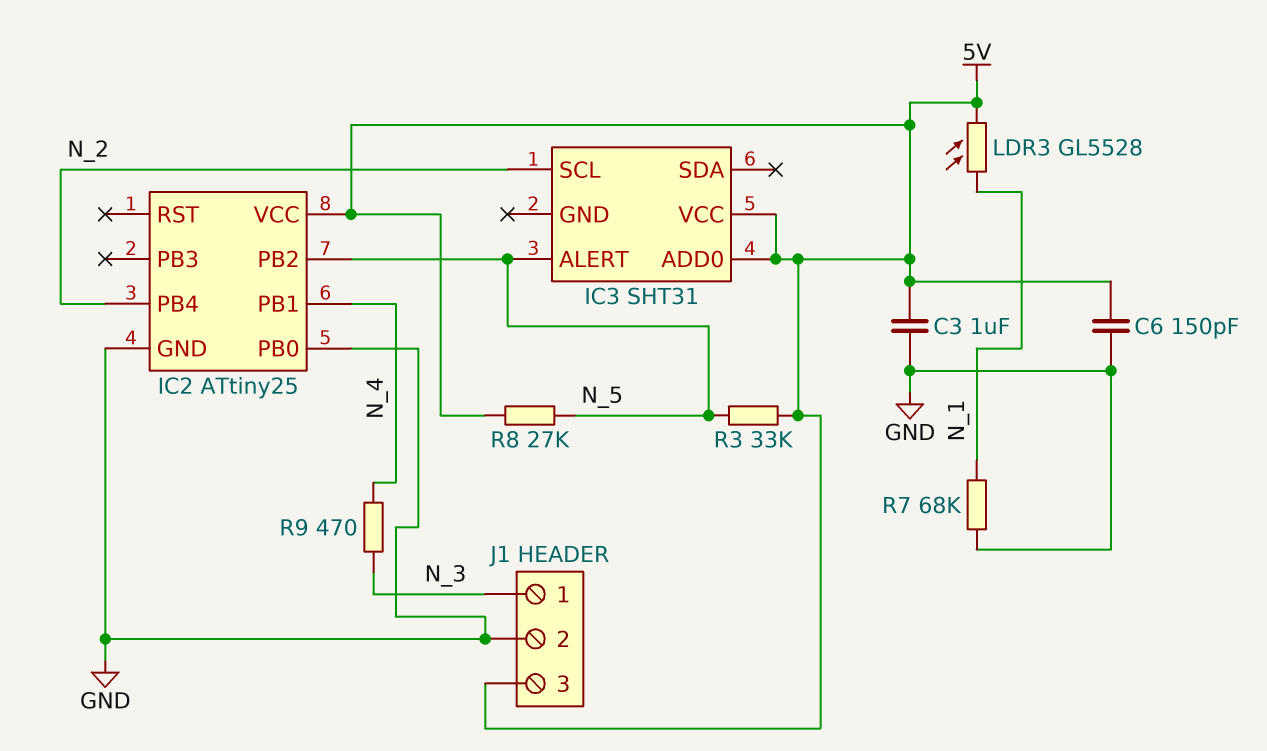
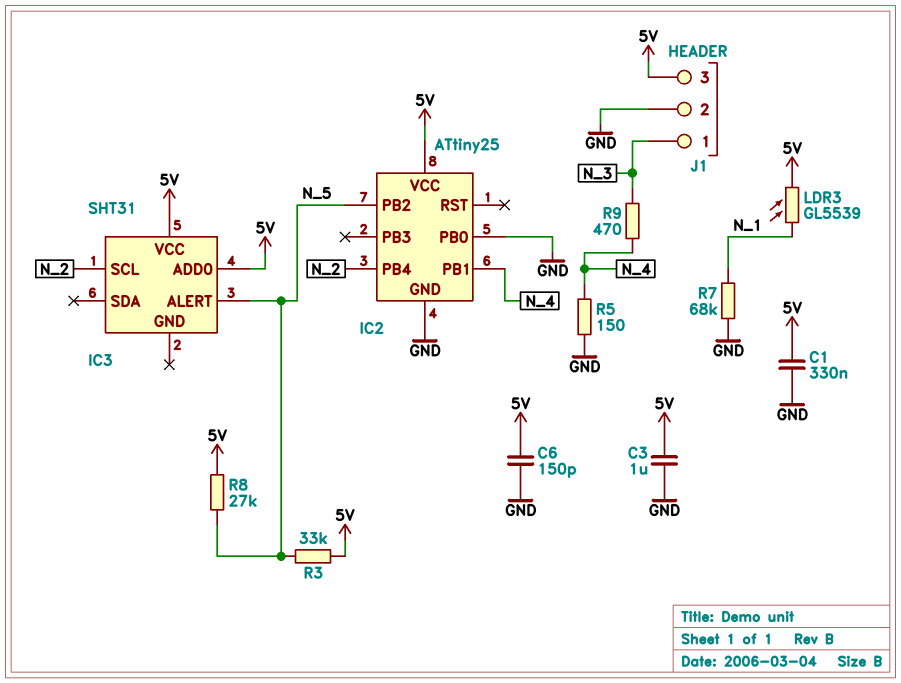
C1: none -> 330nF (5V, GND)
LDR3: GL5528 (5V, N_1) -> GL5539 (5V, N_1)
R5: none -> 150 (GND, N_4)

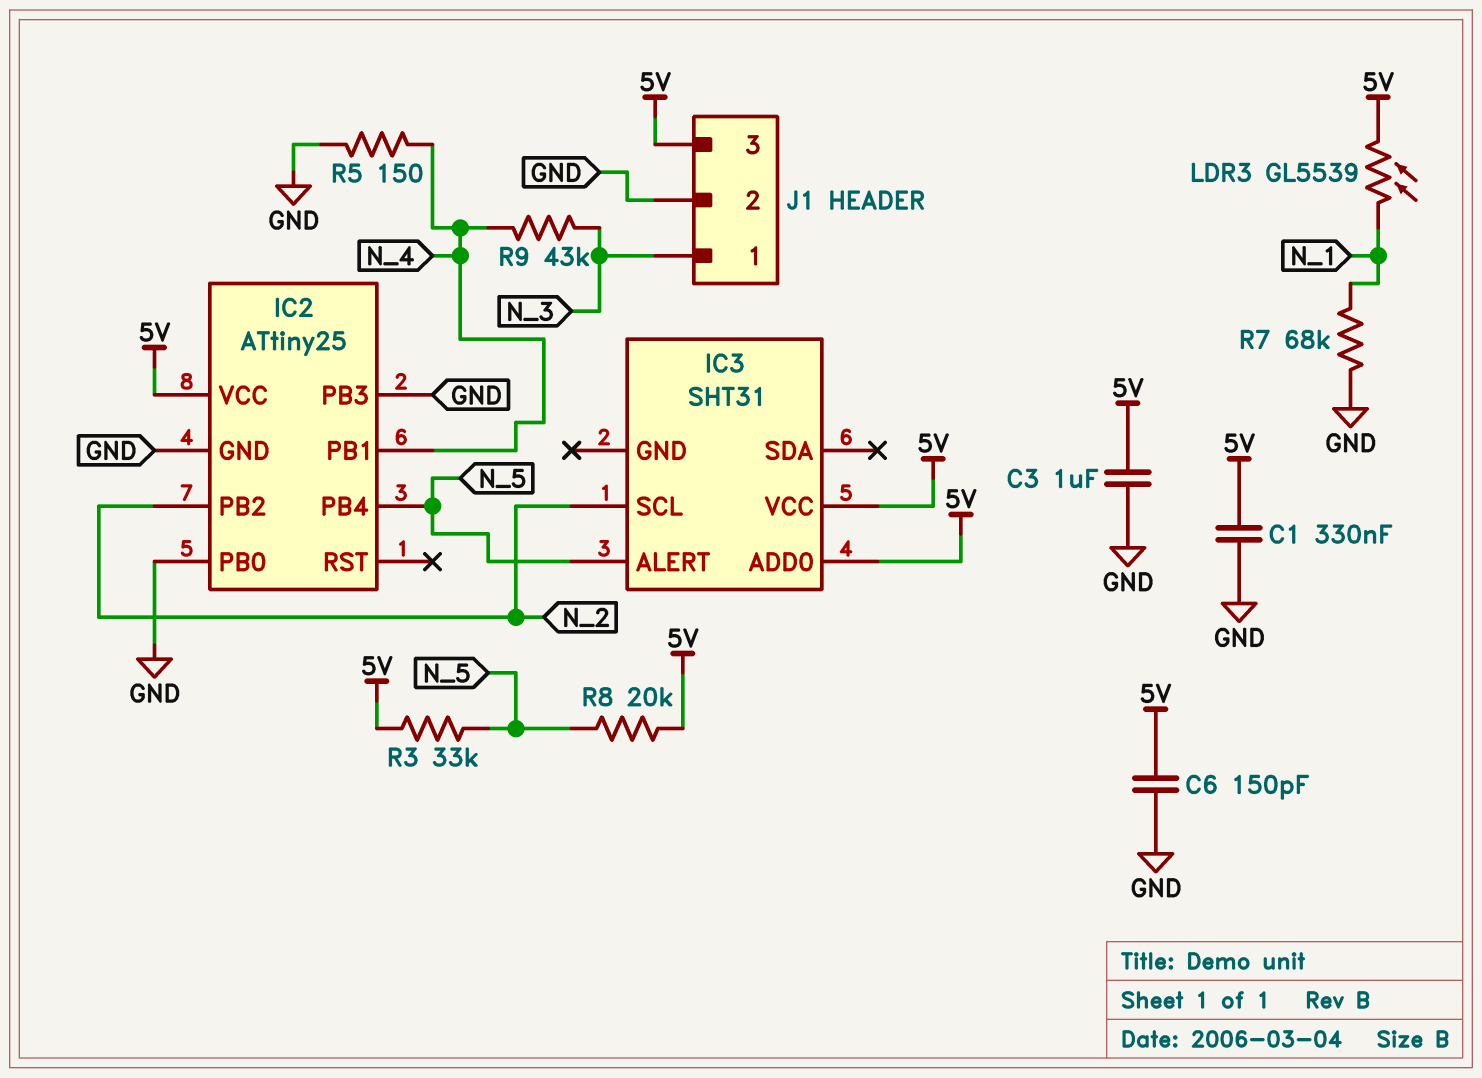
IC2 pin PB2: N_5 -> N_2
IC2 pin PB3: none -> GND
IC2 pin PB4: N_2 -> N_5
R8: 27k (5V, N_5) -> 20k (5V, N_5)
R9: 470 (N_3, N_4) -> 43k (N_3, N_4)

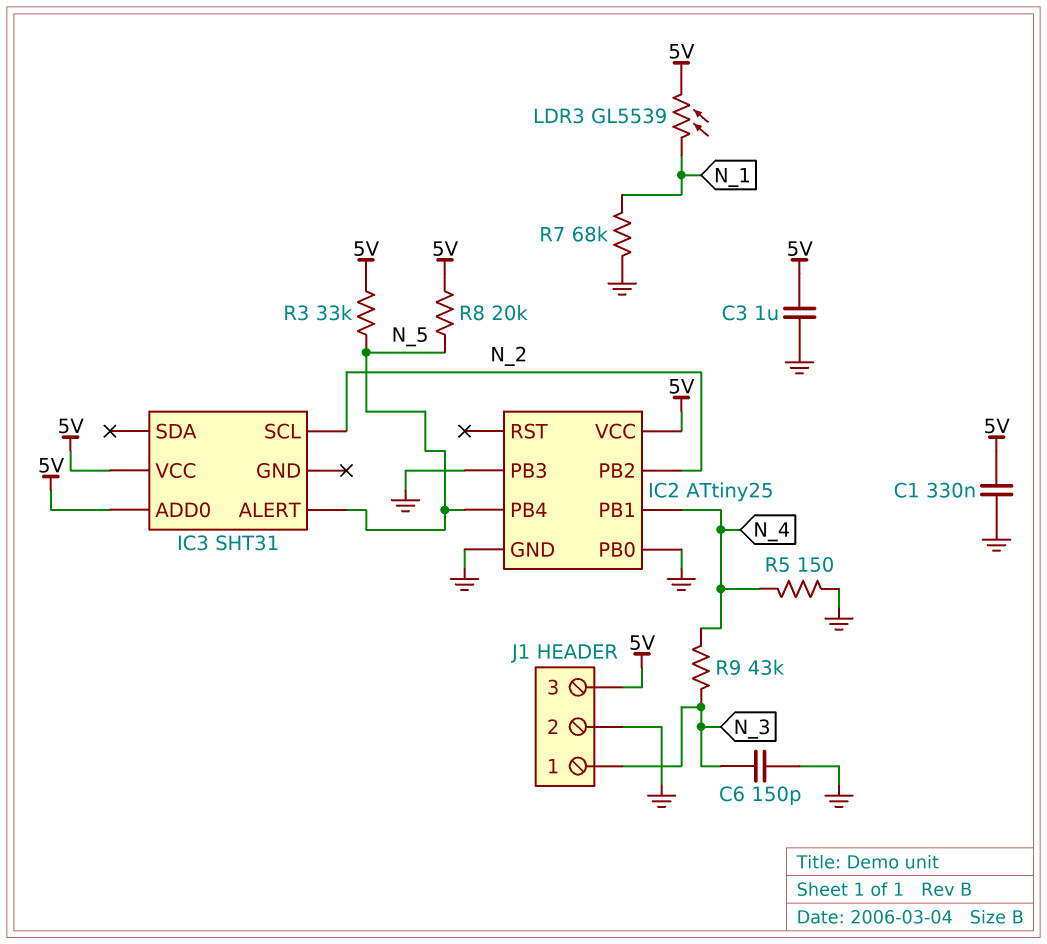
C6: 150pF (5V, GND) -> 150pF (GND, N_3)

